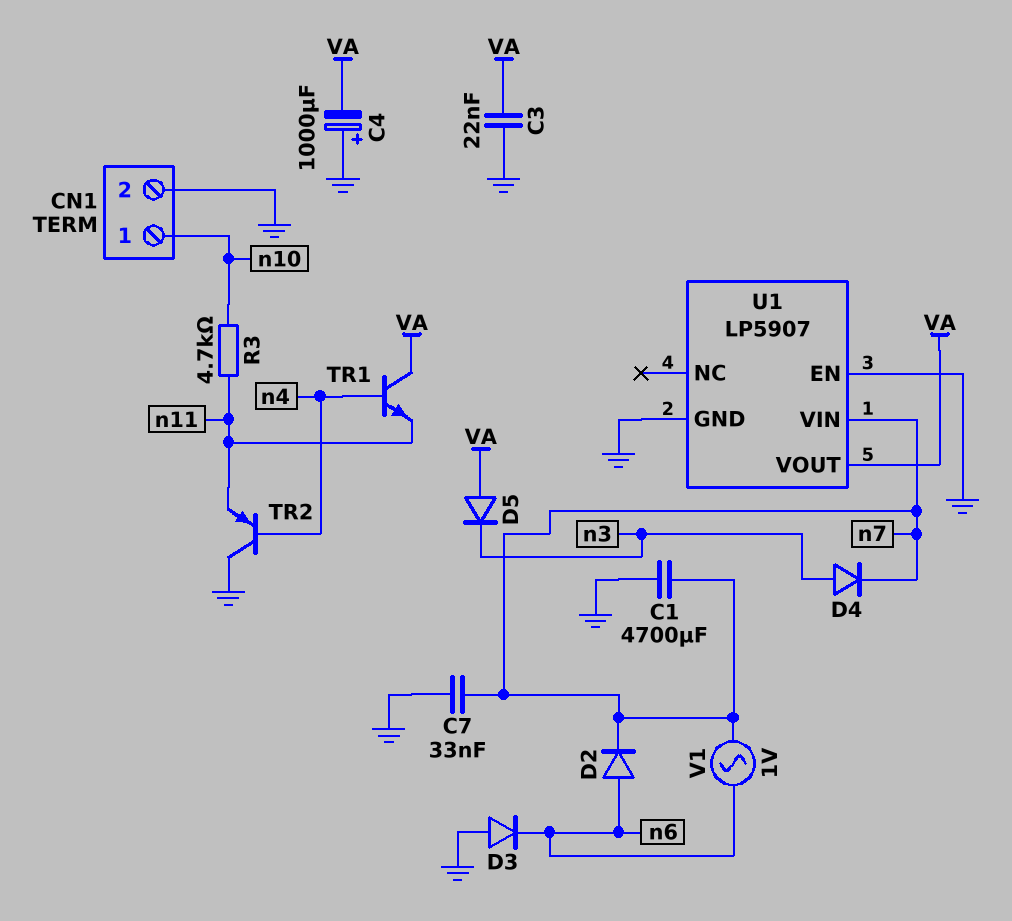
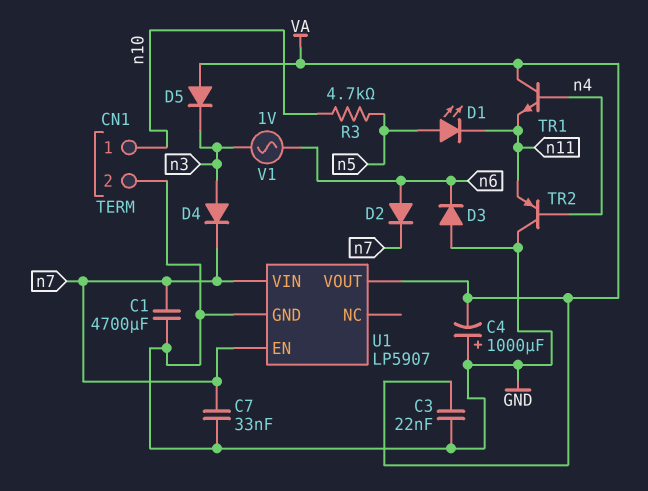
D1: none -> LED (A n5, K n11)
R3: 4.7k (n10, n11) -> 4.7k (n5, n10)
U1 pin EN: GND -> n7
V1: AC 1V (n6, n7) -> AC 1V (n3, n6)

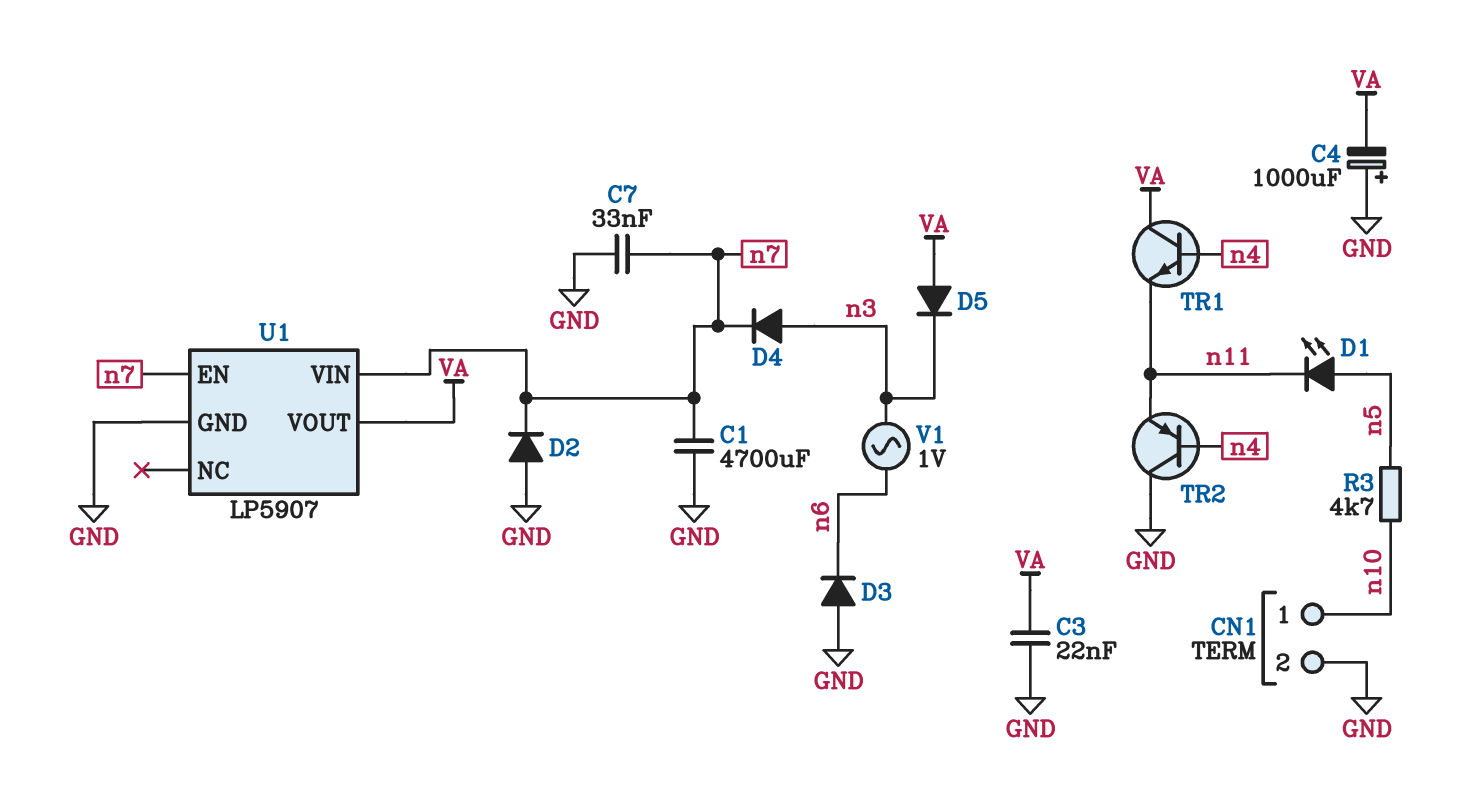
D2: diode (A n6, K n7) -> diode (A GND, K n7)

